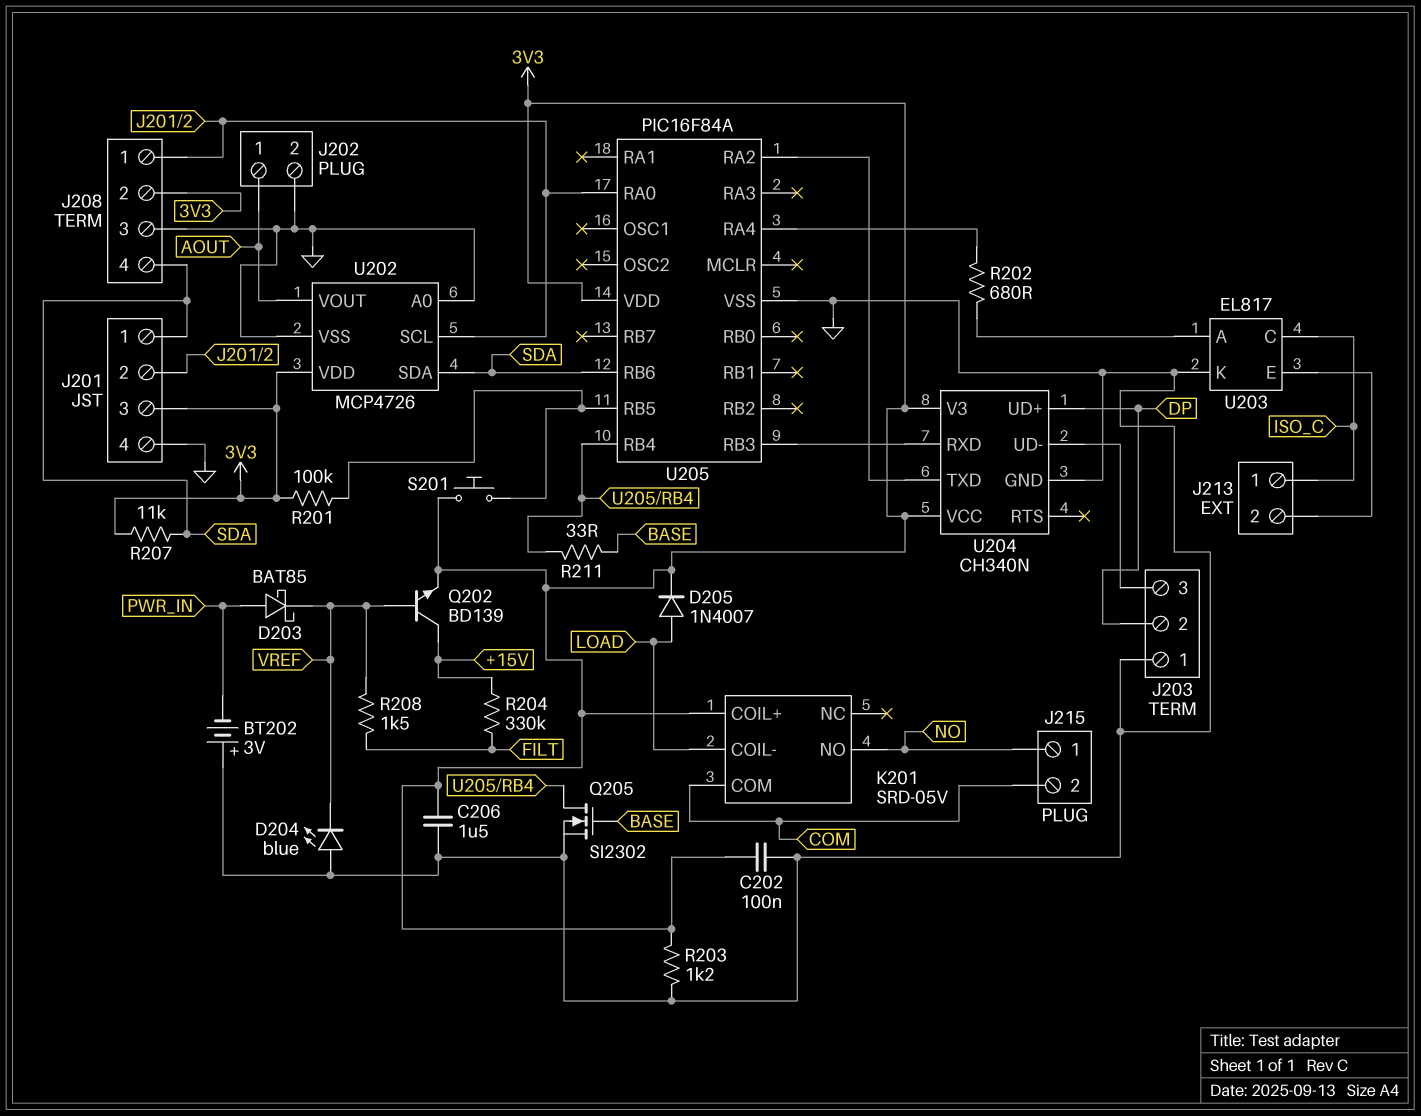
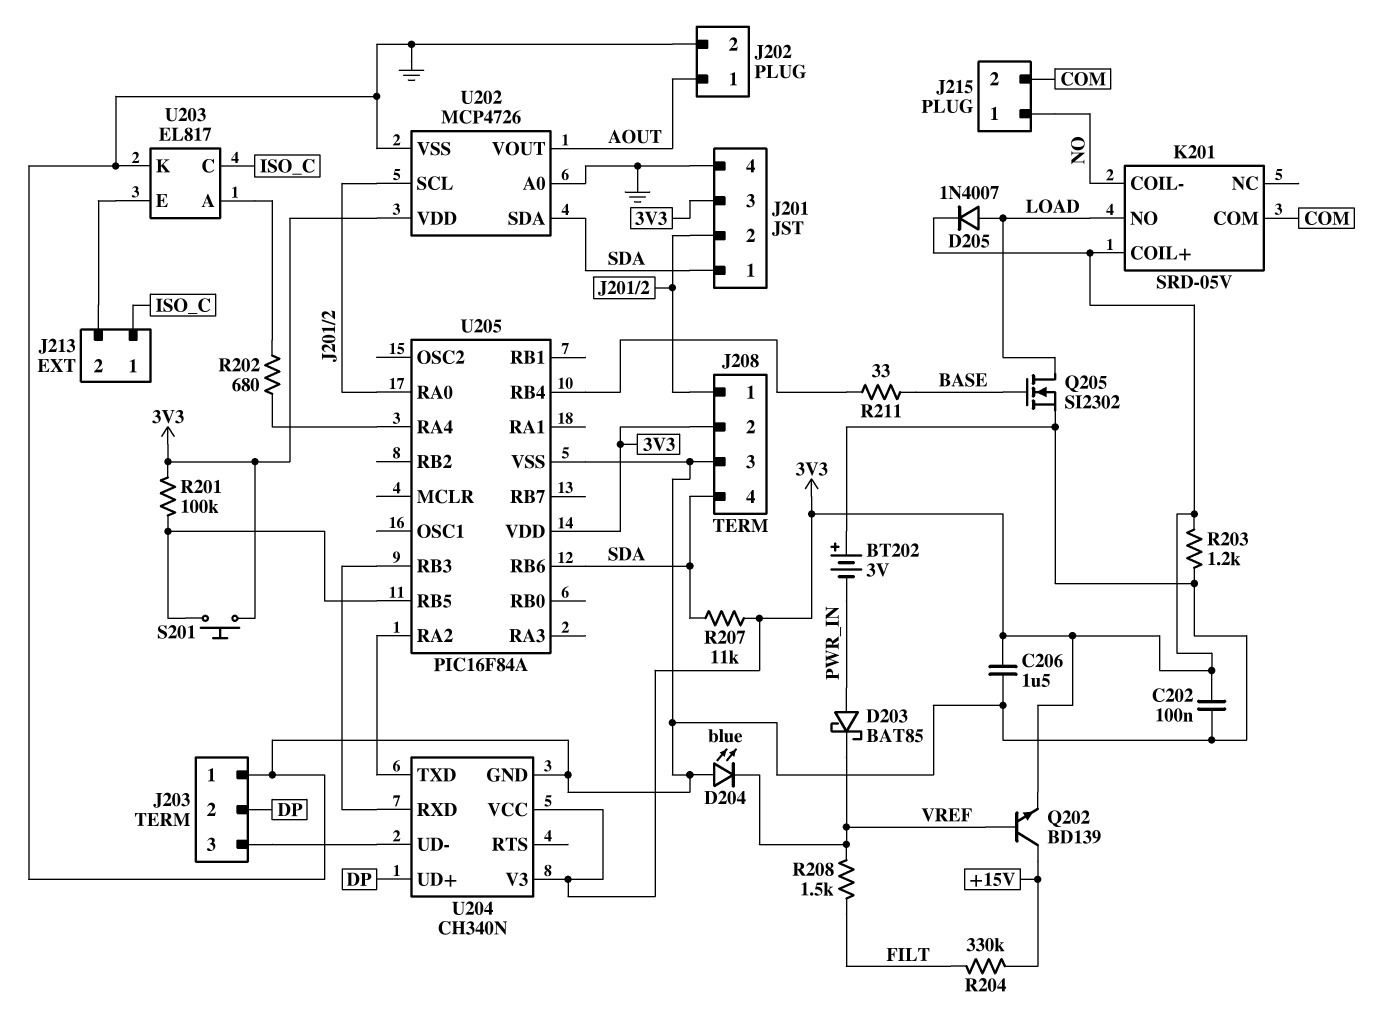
K201 pin COIL-: LOAD -> NO
K201 pin NO: NO -> LOAD
Q205: NMOS SI2302 (G BASE, D U205/RB4, S GND) -> NMOS SI2302 (G BASE, D LOAD, S GND)

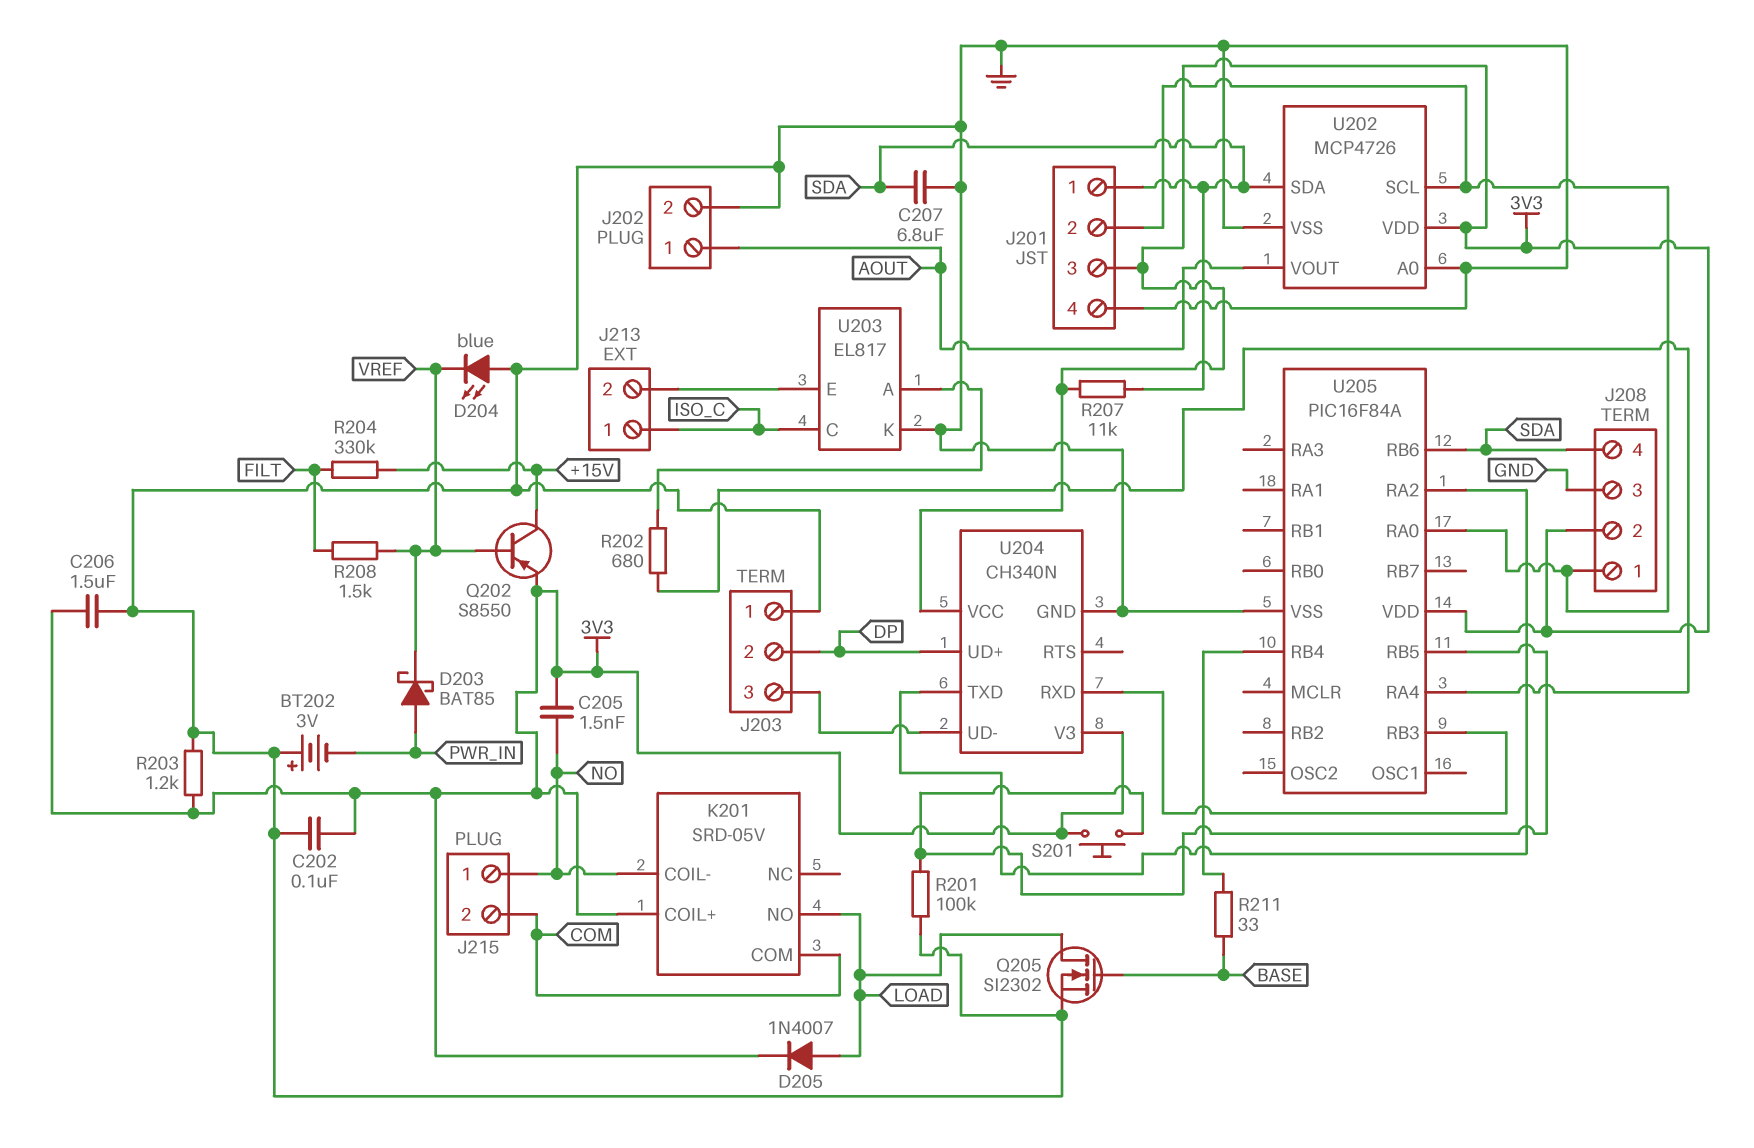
C205: none -> 1.5nF (3V3, NO)
C207: none -> 6.8uF (GND, SDA)
Q202: NPN BD139 (B VREF, C +15V, E 3V3) -> PNP S8550 (B VREF, C +15V, E 3V3)
R201: 100k (3V3, U205/RB5) -> 100k (GND, U205/RB5)

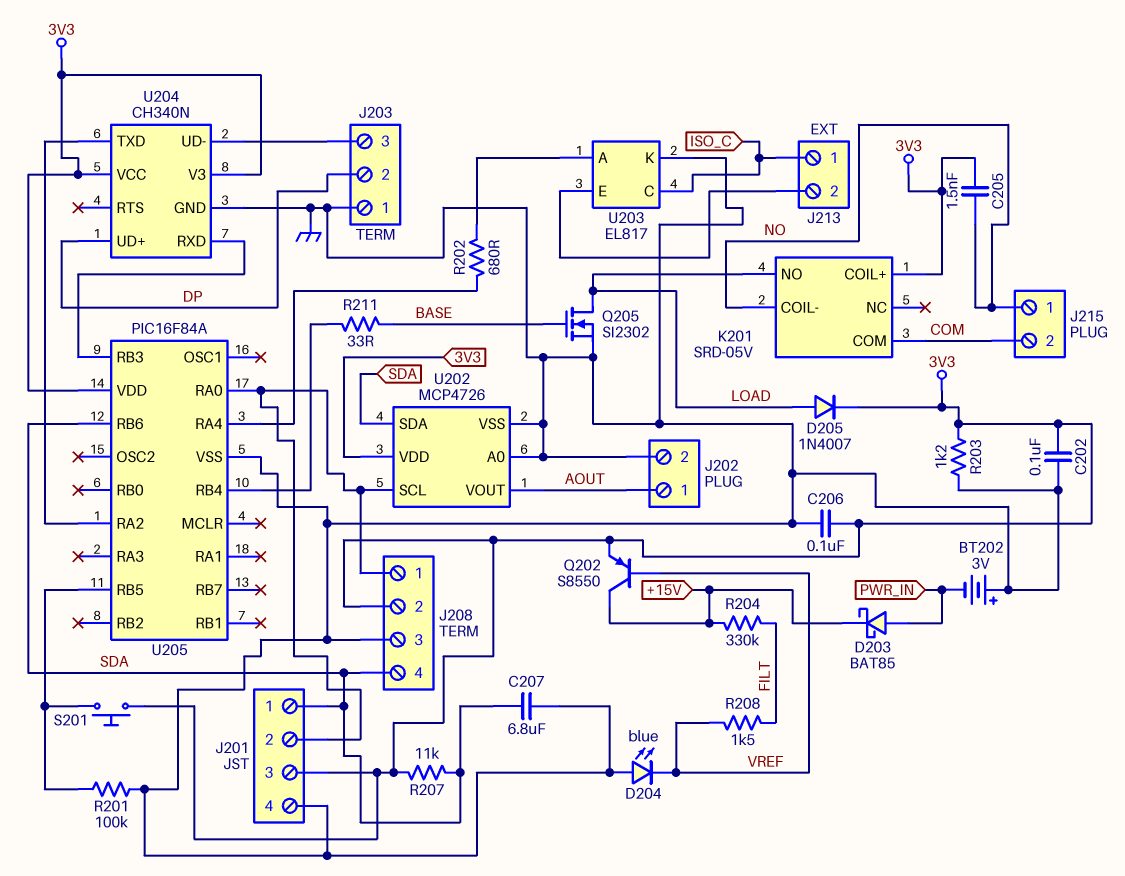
C206: 1.5uF (3V3, GND) -> 100nF (3V3, GND)
D203: schottky BAT85 (A PWR_IN, K VREF) -> schottky BAT85 (A PWR_IN, K +15V)

